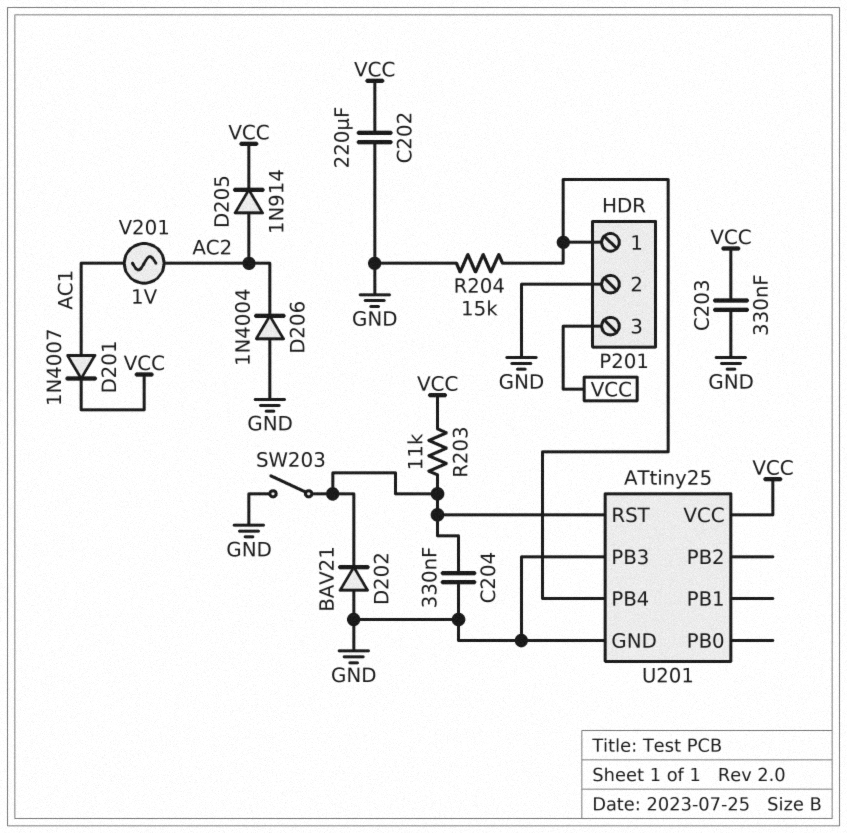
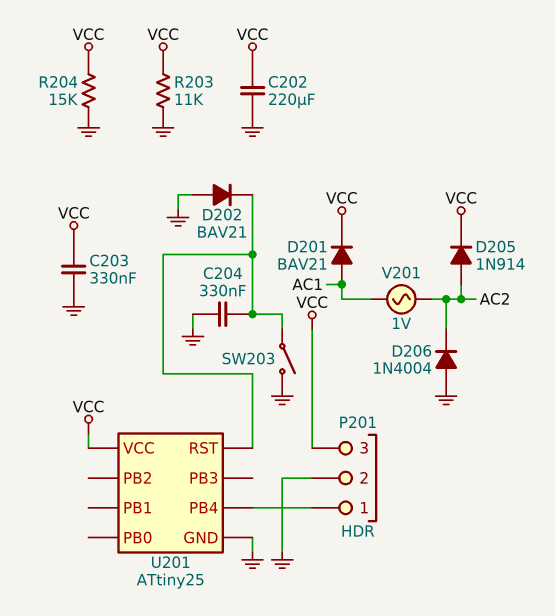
D201: diode 1N4007 (A AC1, K VCC) -> diode BAV21 (A AC1, K VCC)
R203: 11k (U201/RST, VCC) -> 11k (GND, VCC)
R204: 15k (GND, P201/1) -> 15k (GND, VCC)
U201 pin PB3: GND -> none

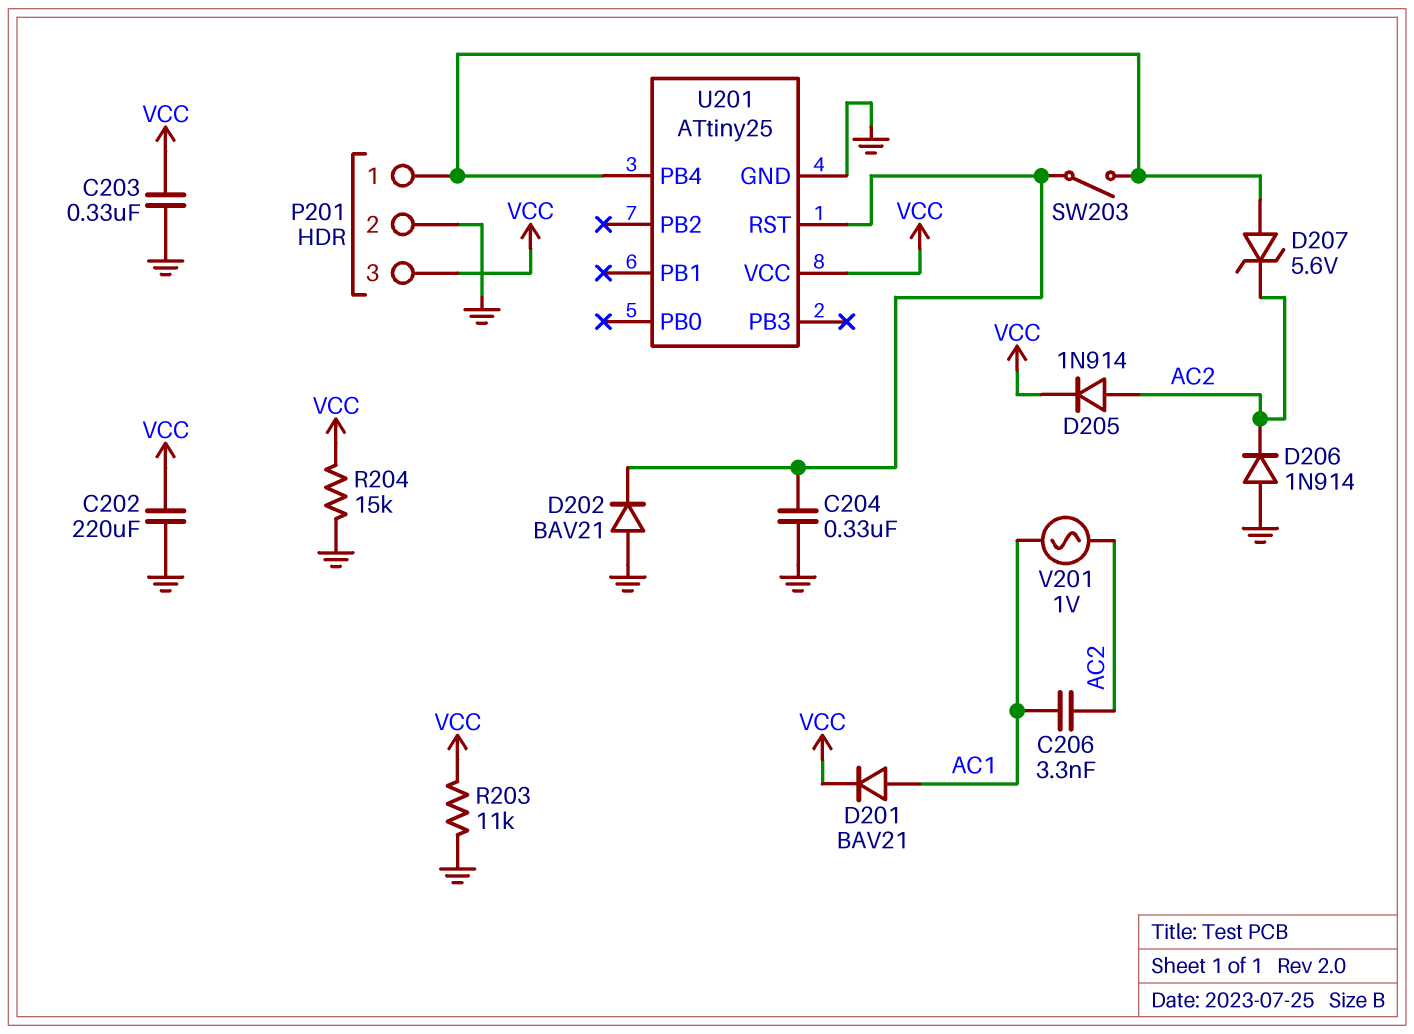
C206: none -> 3.3nF (AC1, AC2)
D206: diode 1N4004 (A GND, K AC2) -> diode 1N914 (A GND, K AC2)
D207: none -> zener 5.6V (A P201/1, K AC2)
SW203: switch (GND, U201/RST) -> switch (P201/1, U201/RST)

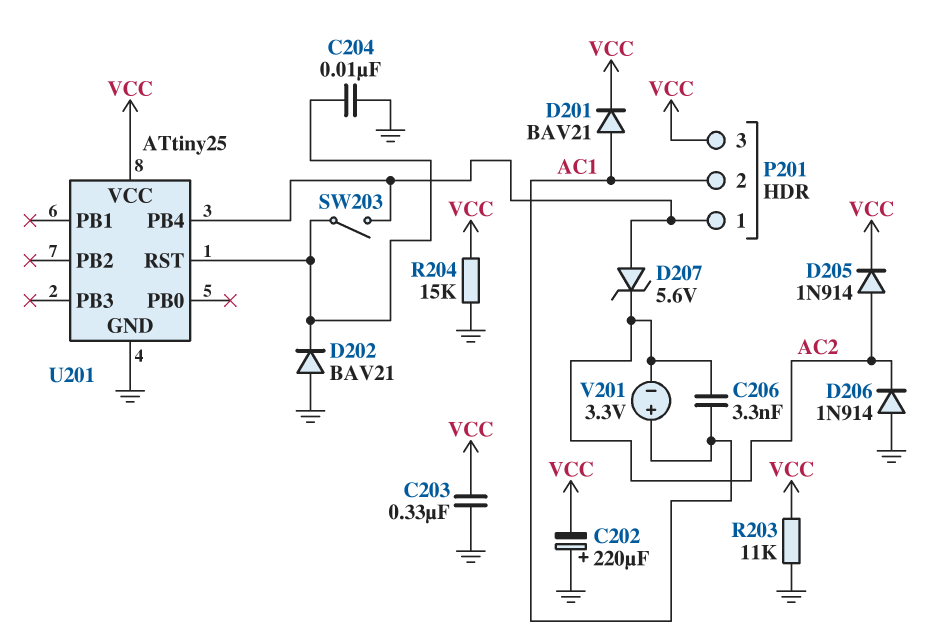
C202: 220uF (GND, VCC) -> 220uF (plus GND, minus VCC)
C204: 330nF (GND, U201/RST) -> 10nF (GND, U201/RST)
P201 pin 2: GND -> AC1
V201: AC 1V (AC1, AC2) -> 3.3V (plus AC1, minus AC2)

